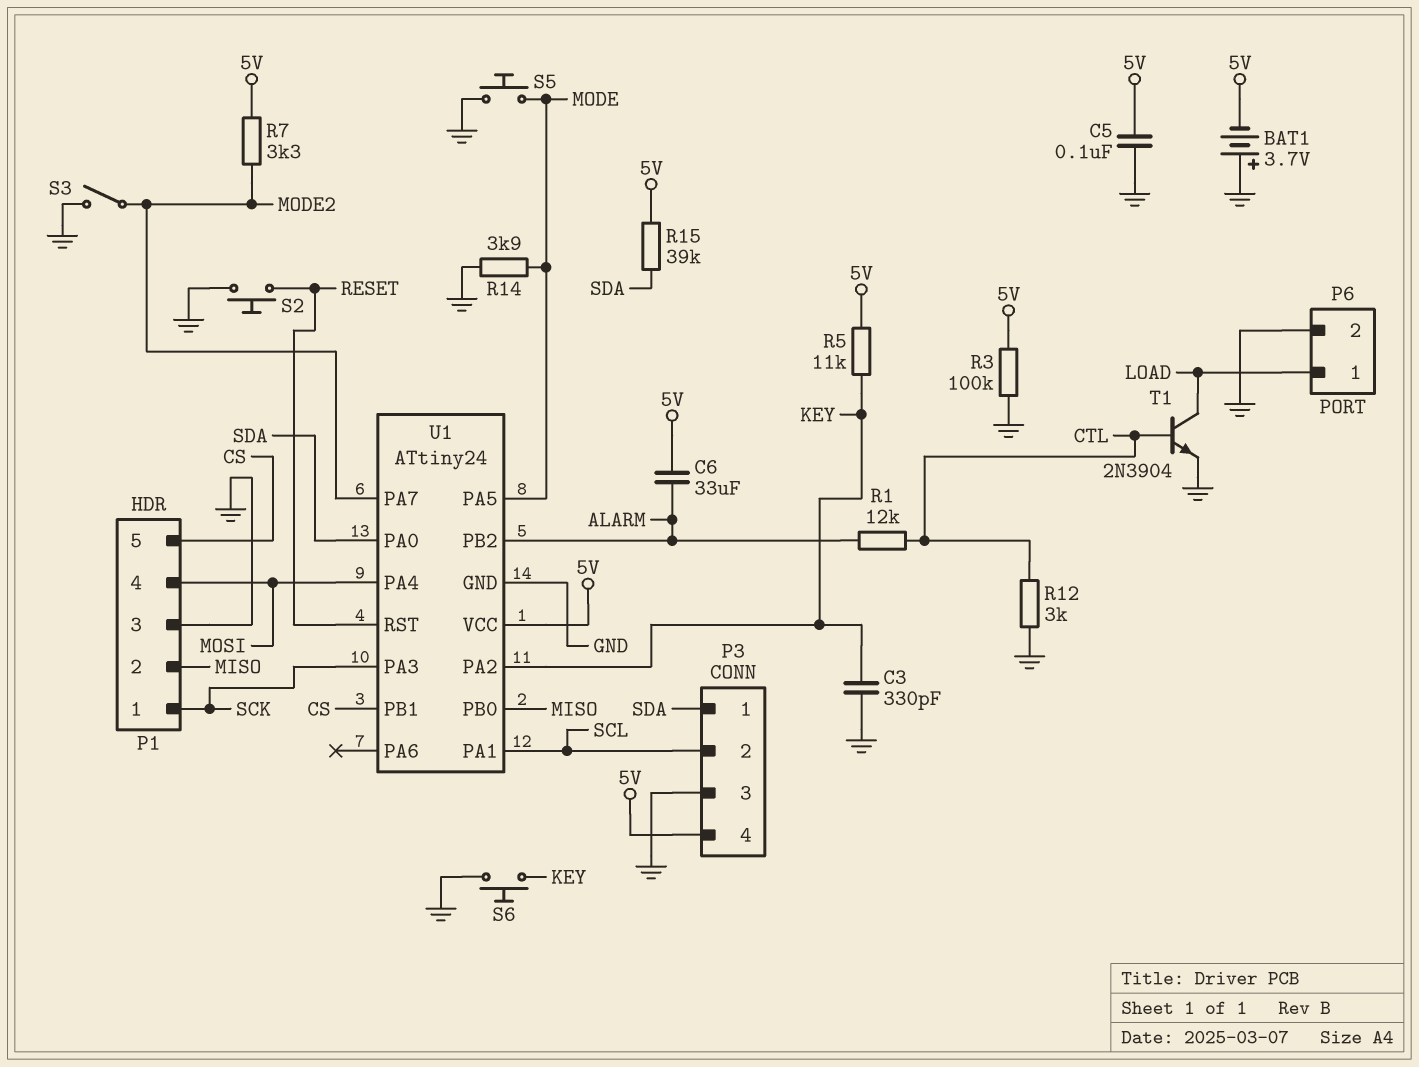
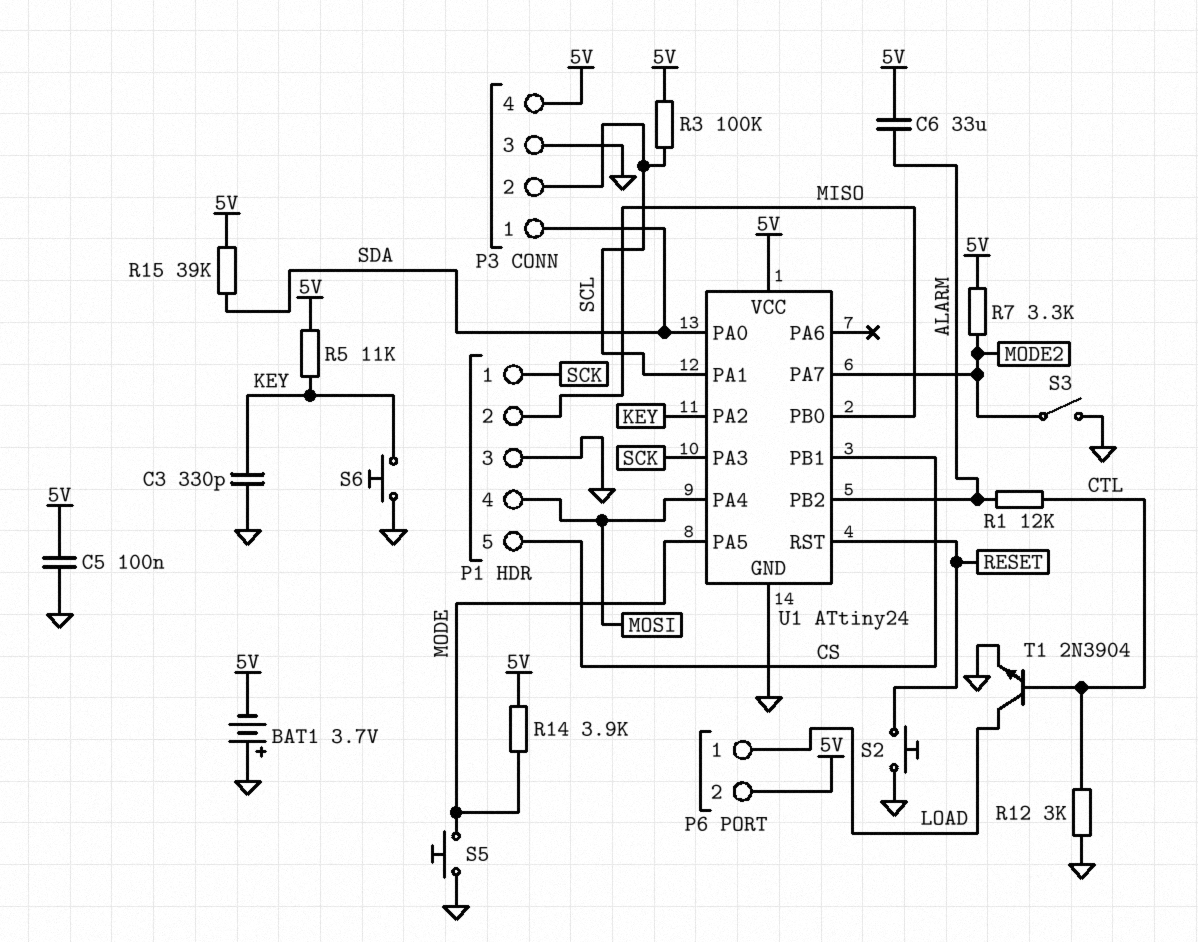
P6 pin 2: GND -> 5V
R3: 100k (5V, GND) -> 100k (5V, SCL)
R14: 3.9k (GND, MODE) -> 3.9k (5V, MODE)

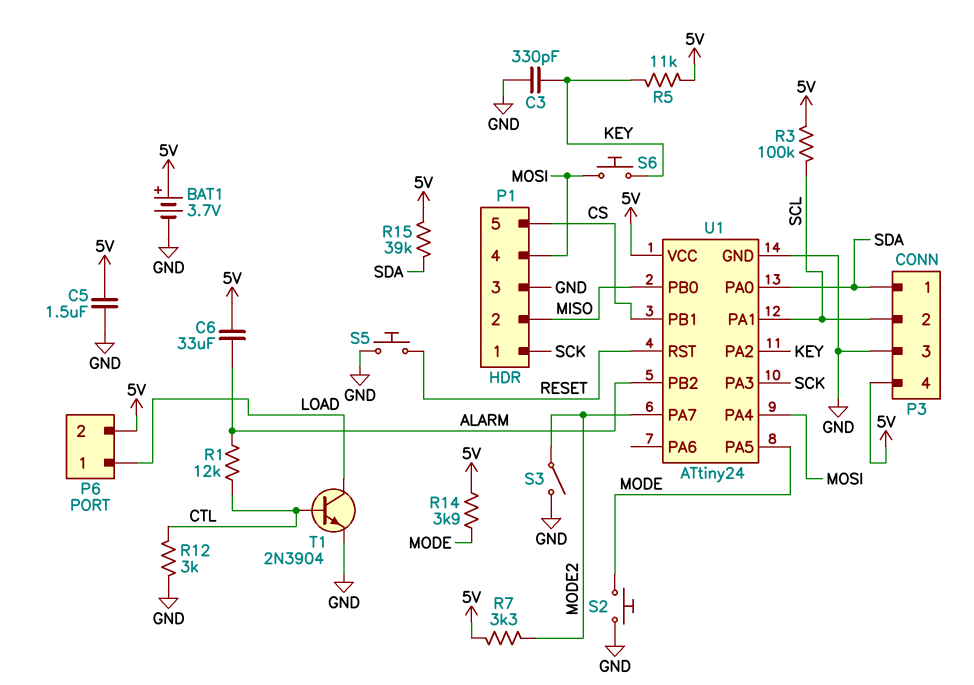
BAT1: 3.7V (plus GND, minus 5V) -> 3.7V (plus 5V, minus GND)
C5: 100nF (5V, GND) -> 1.5uF (5V, GND)
S2: button (GND, RESET) -> button (GND, MODE)
S5: button (GND, MODE) -> button (GND, RESET)
S6: button (GND, KEY) -> button (KEY, MOSI)

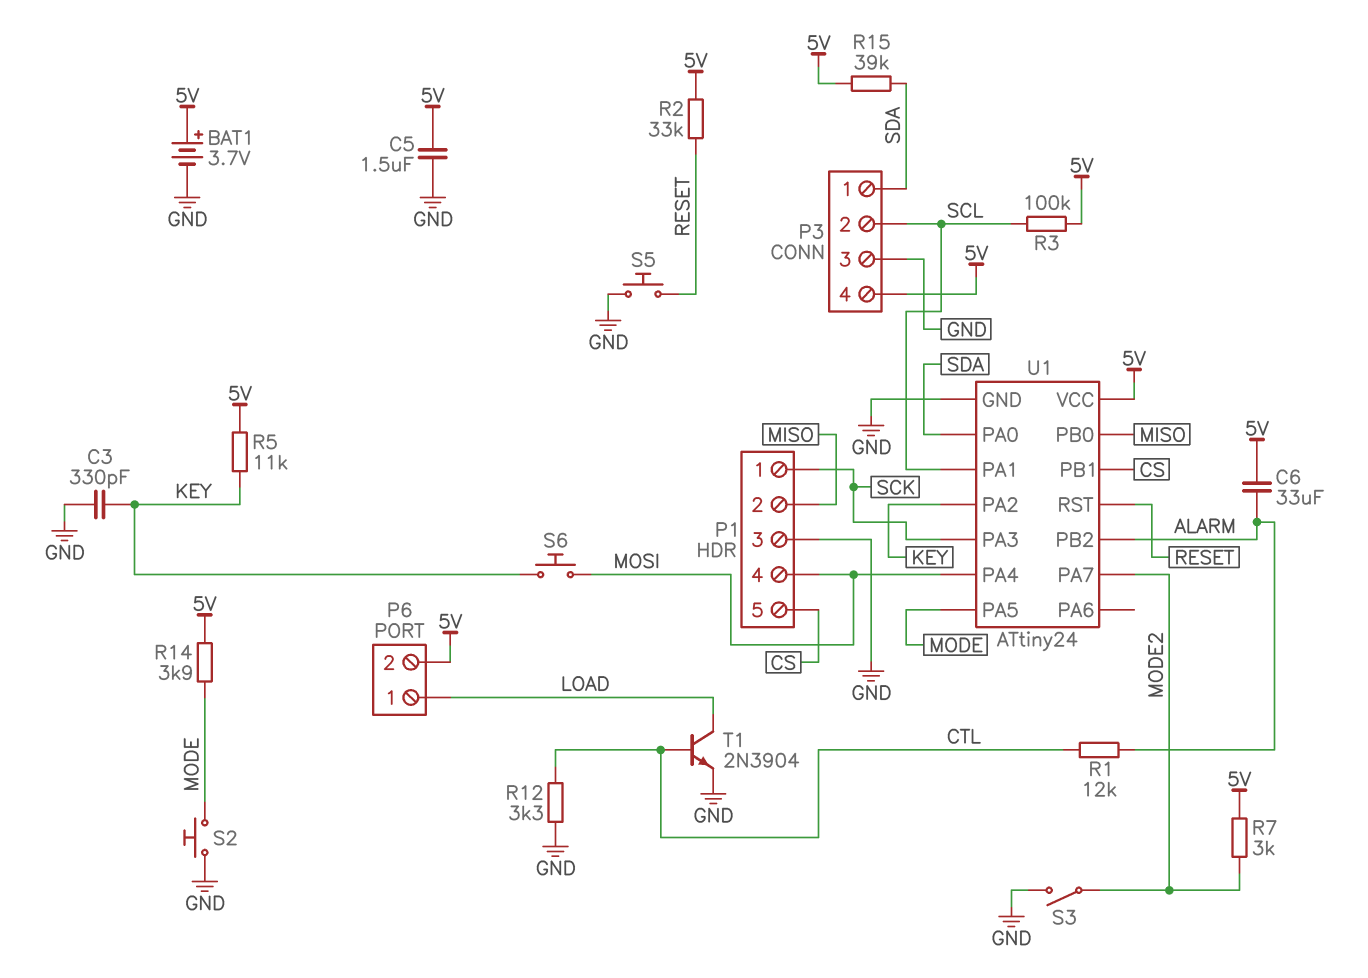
R2: none -> 33k (5V, RESET)
R7: 3.3k (5V, MODE2) -> 3k (5V, MODE2)
R12: 3k (CTL, GND) -> 3.3k (CTL, GND)

